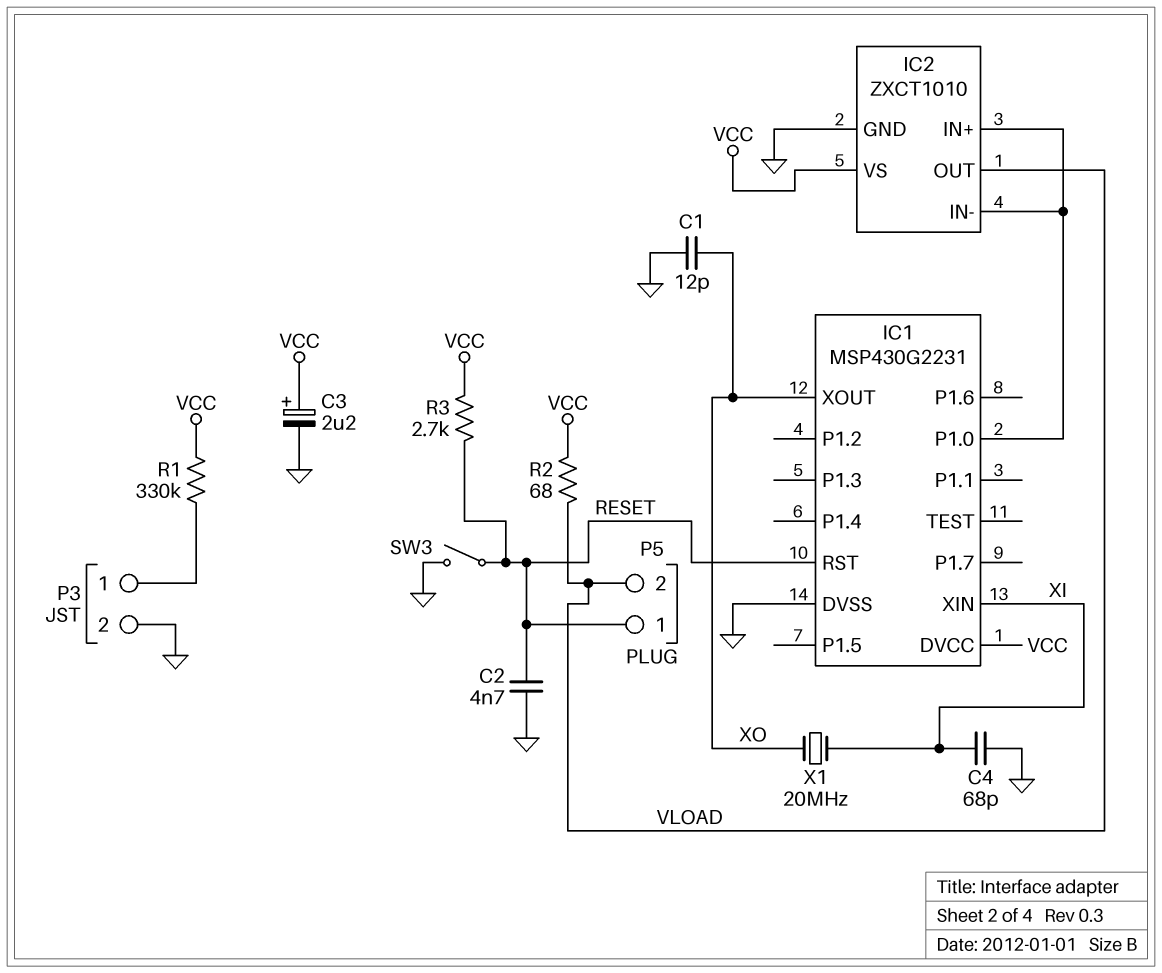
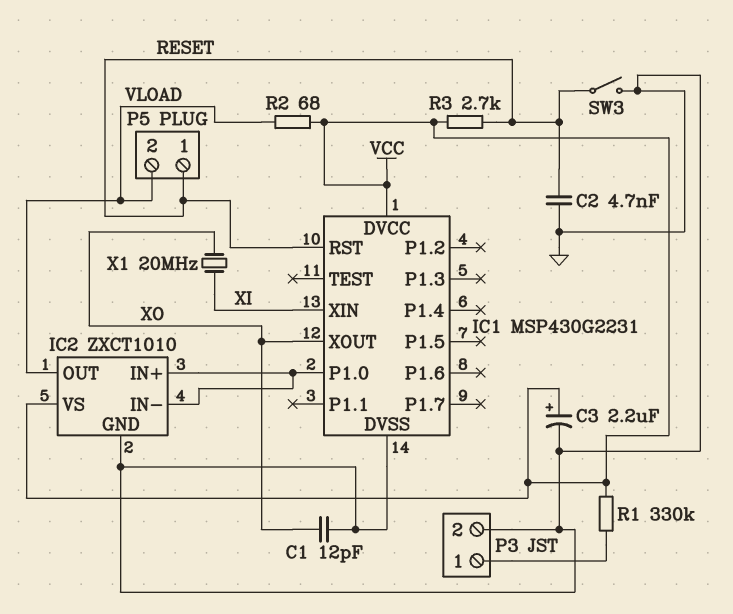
C4: 68pF (GND, XI) -> none

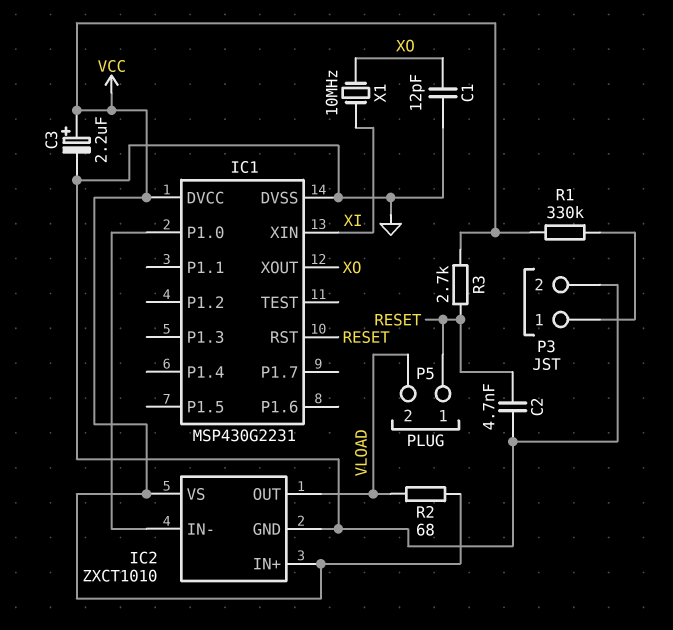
IC2 pin IN+: IC1/P1.0 -> VCC
SW3: switch (GND, RESET) -> none
X1: 20MHz (XI, XO) -> 10MHz (XI, XO)

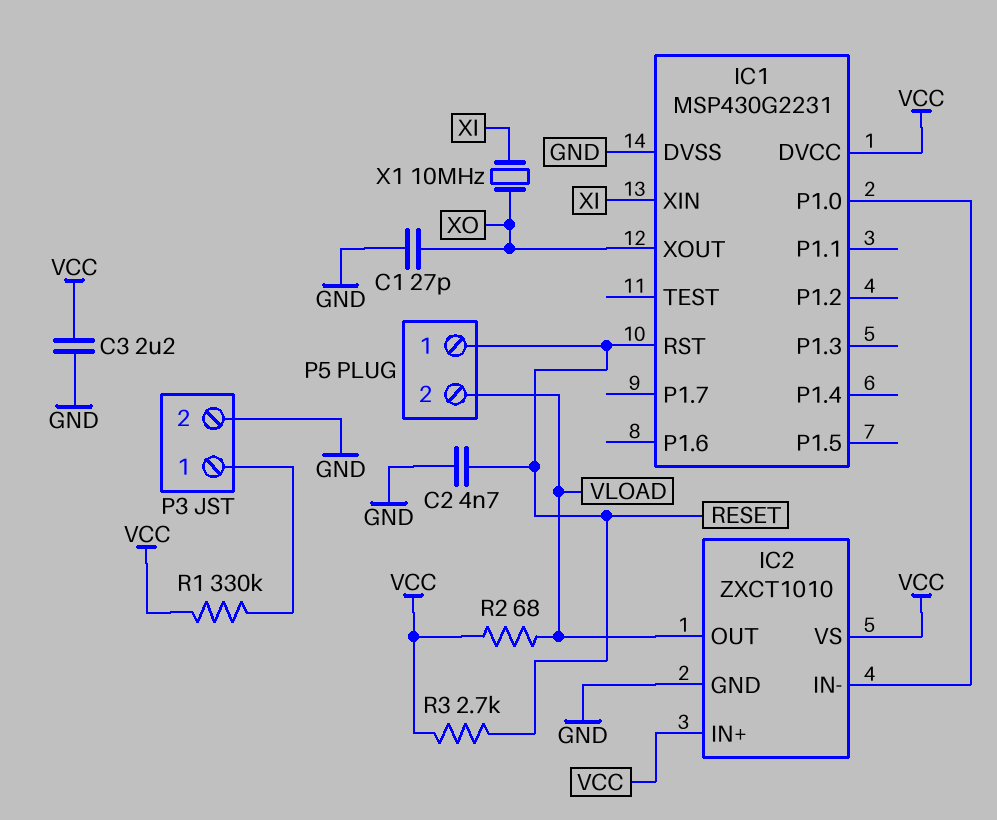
C1: 12pF (GND, XO) -> 27pF (GND, XO)
C3: 2.2uF (plus VCC, minus GND) -> 2.2uF (GND, VCC)

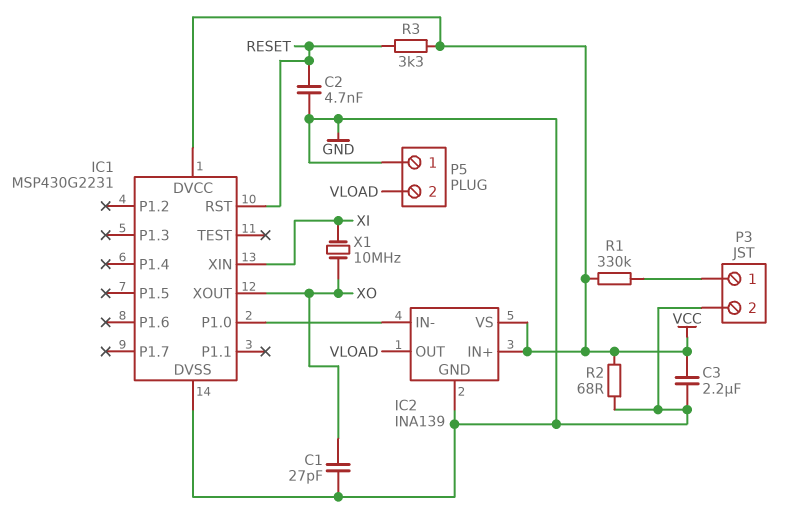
IC2: ZXCT1010 -> INA139
P5 pin 1: RESET -> GND
R2: 68 (VCC, VLOAD) -> 68 (GND, VCC)
R3: 2.7k (RESET, VCC) -> 3.3k (RESET, VCC)

